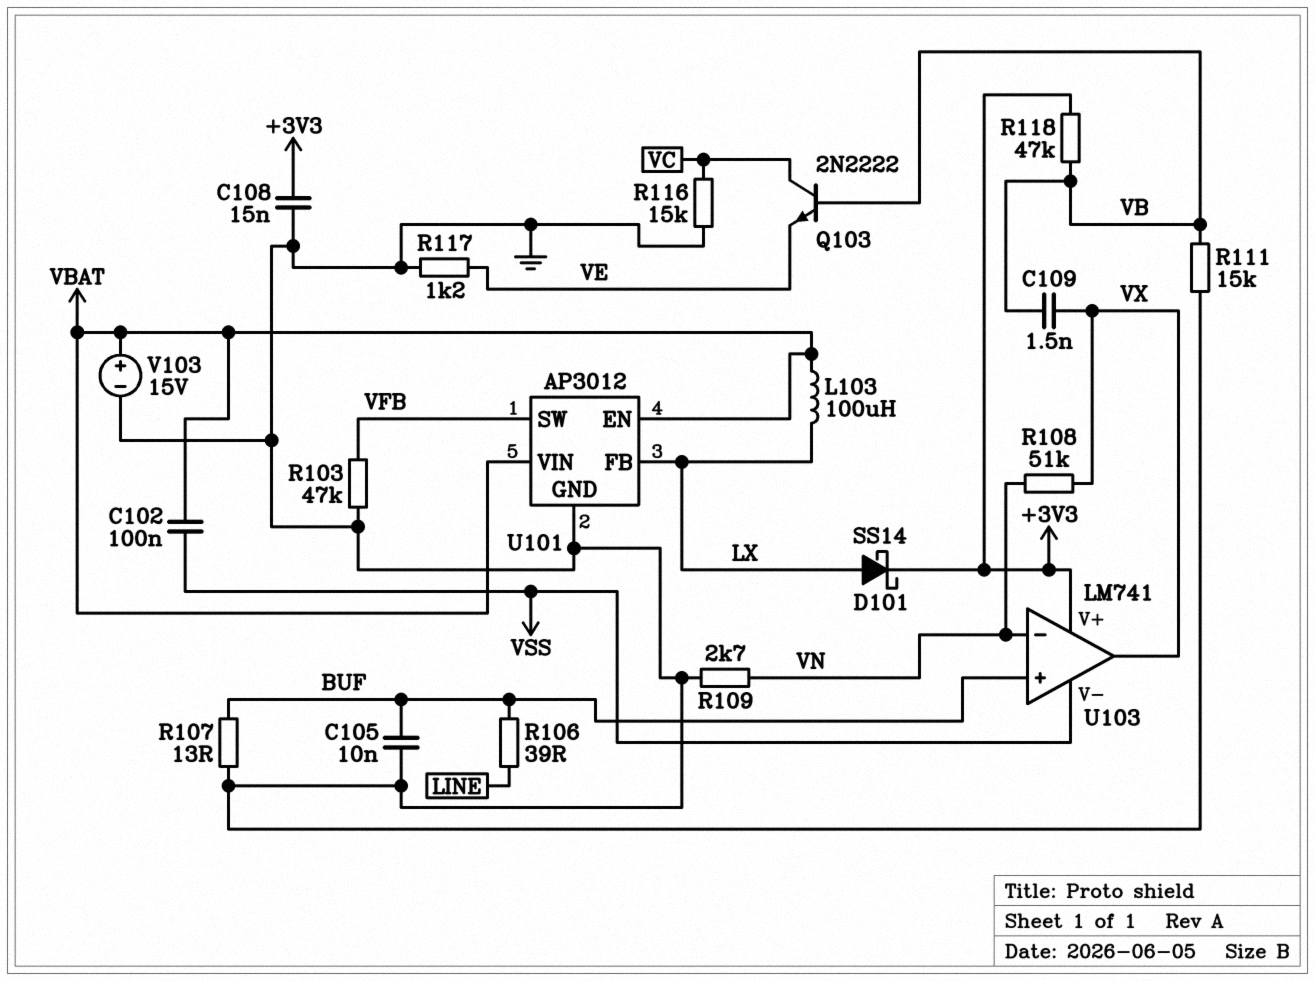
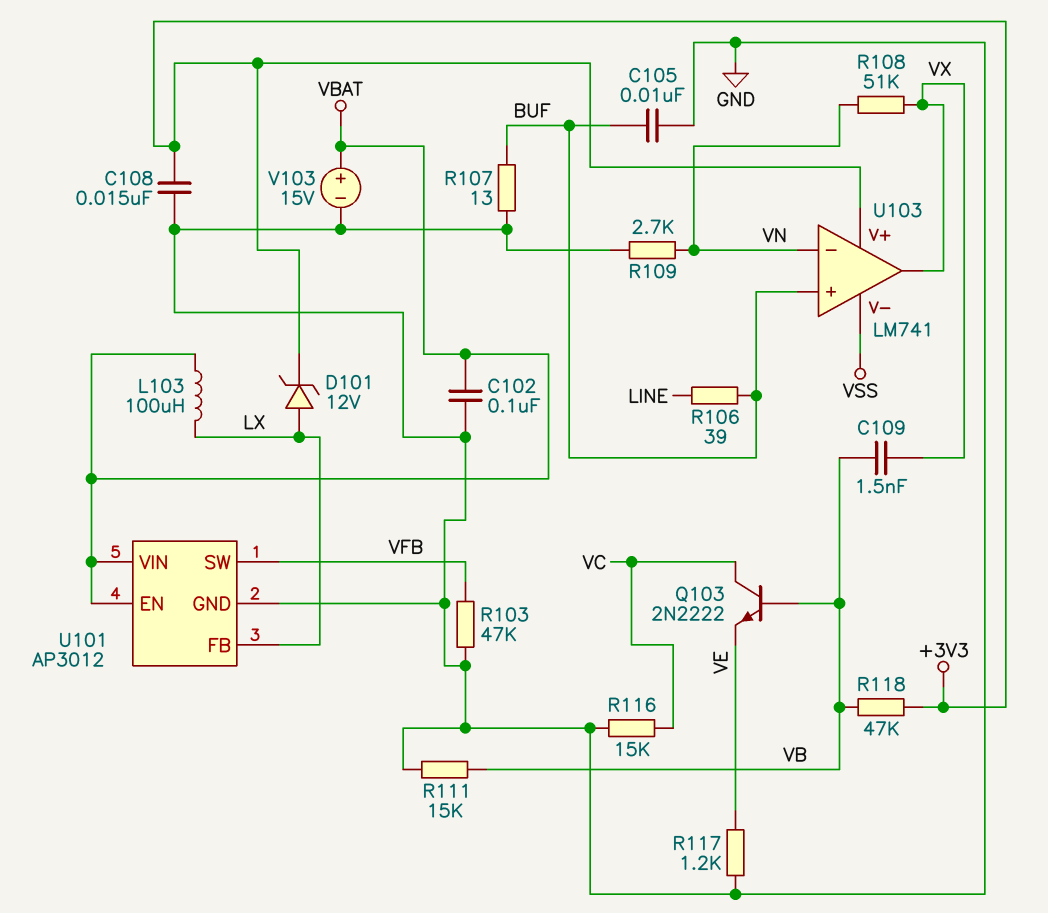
C102: 100nF (VBAT, VSS) -> 100nF (GND, VBAT)
D101: schottky SS14 (A LX, K +3V3) -> zener 12V (A LX, K +3V3)

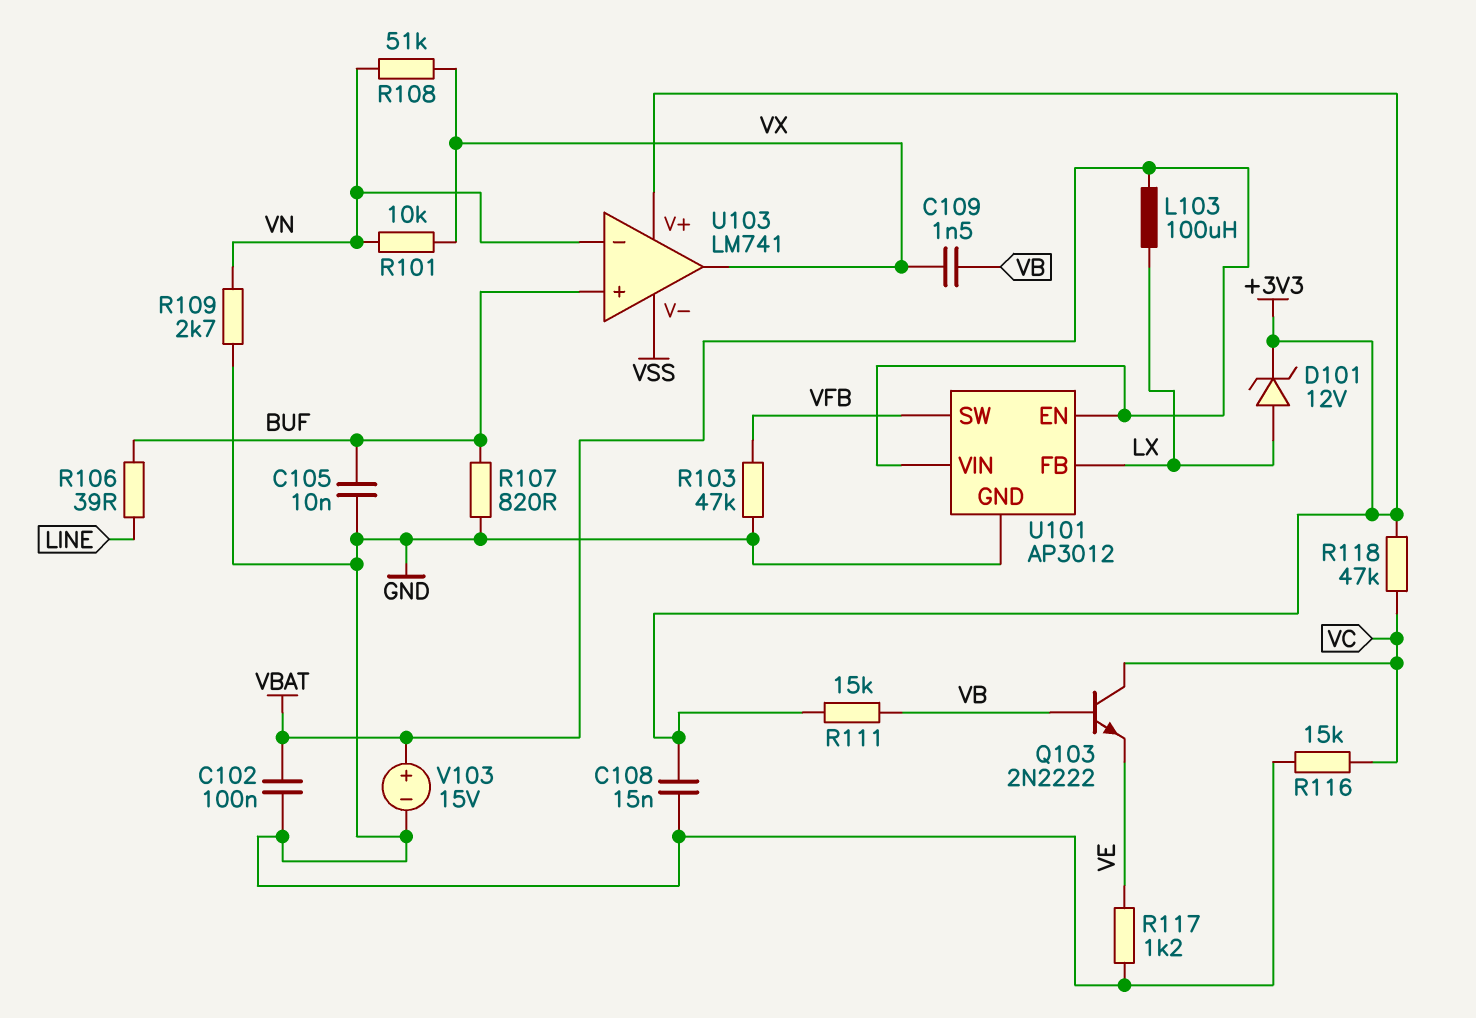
R101: none -> 10k (VN, VX)
R107: 13 (BUF, GND) -> 820 (BUF, GND)
R111: 15k (GND, VB) -> 15k (+3V3, VB)
R118: 47k (+3V3, VB) -> 47k (+3V3, VC)

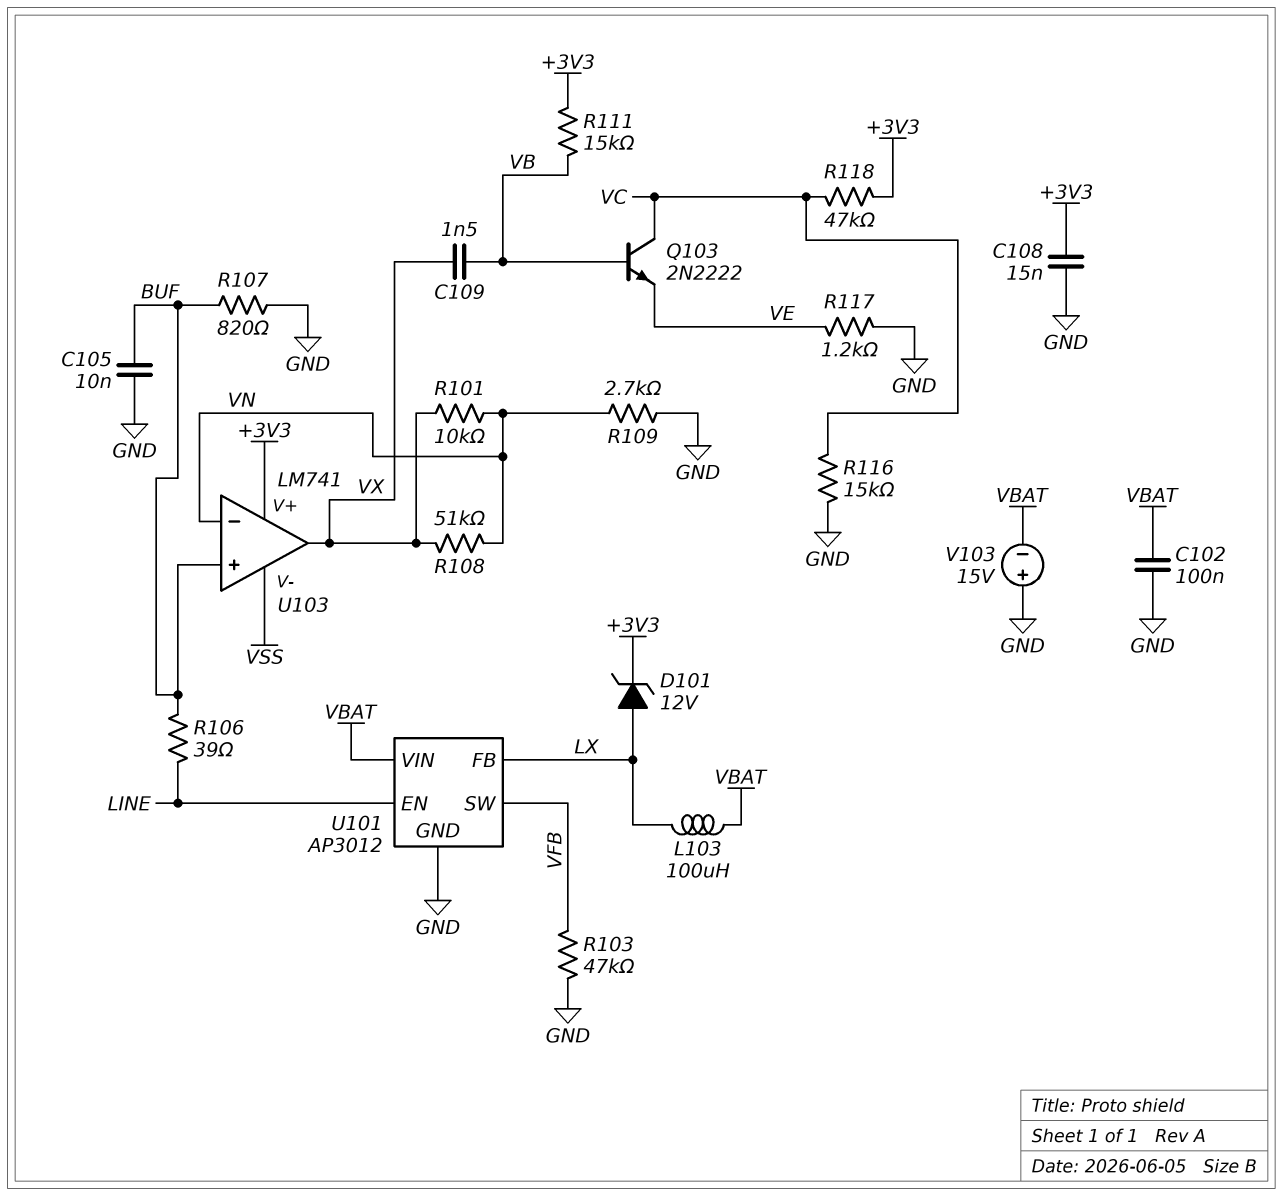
U101 pin EN: VBAT -> LINE
V103: 15V (plus VBAT, minus GND) -> 15V (plus GND, minus VBAT)

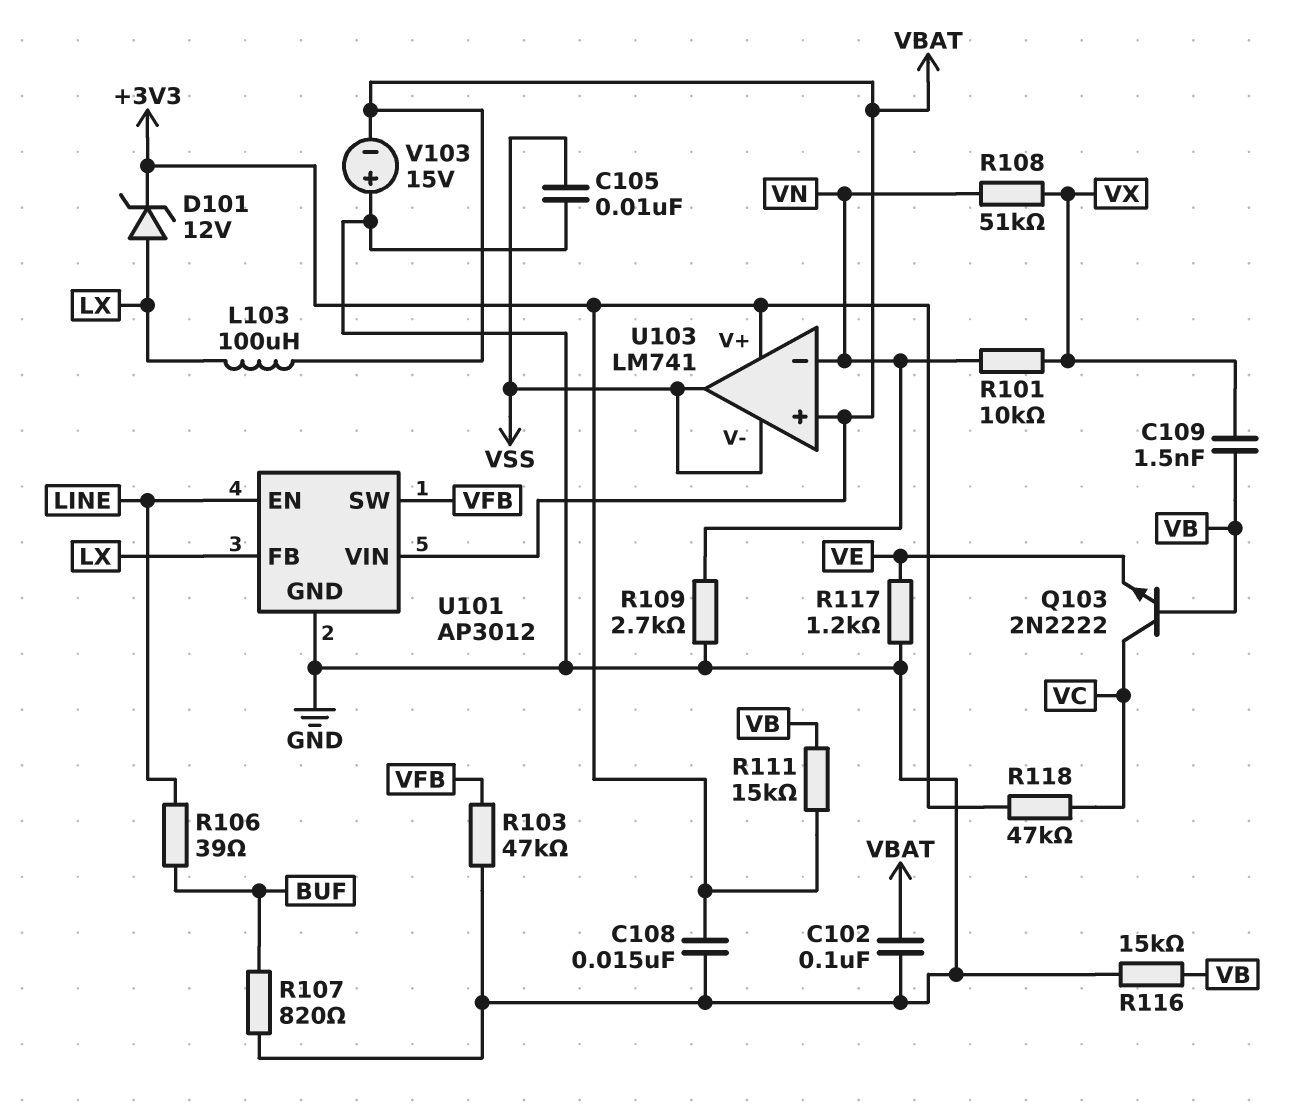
C105: 10nF (BUF, GND) -> 10nF (GND, VSS)
R116: 15k (GND, VC) -> 15k (GND, VB)
U103 pin in+: BUF -> VBAT
U103 pin out: VX -> VSS

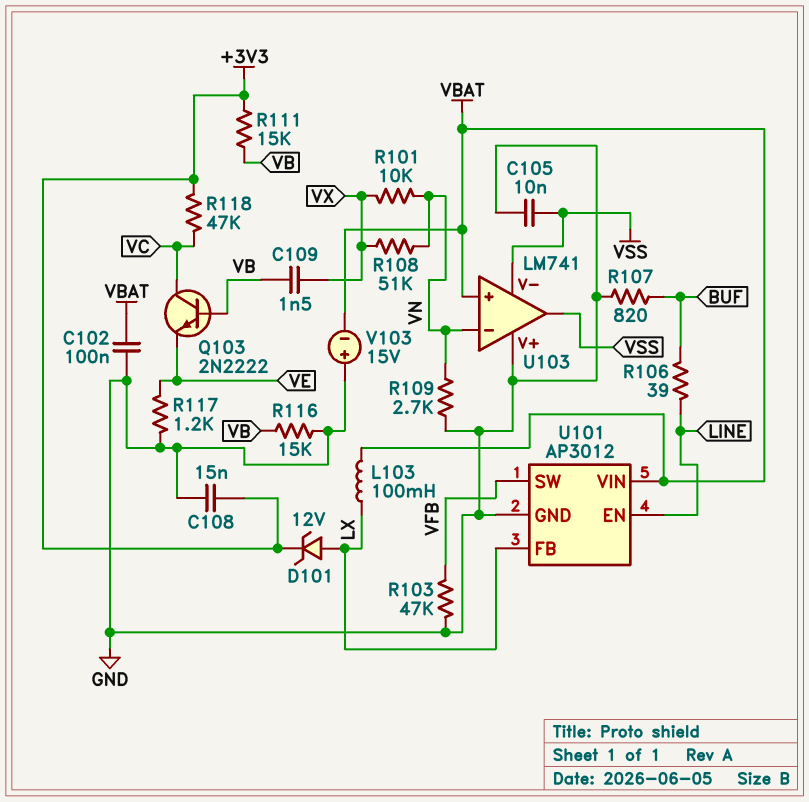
L103: 100uH (LX, VBAT) -> 100mH (LX, VBAT)
U103 pin V+: +3V3 -> GND

